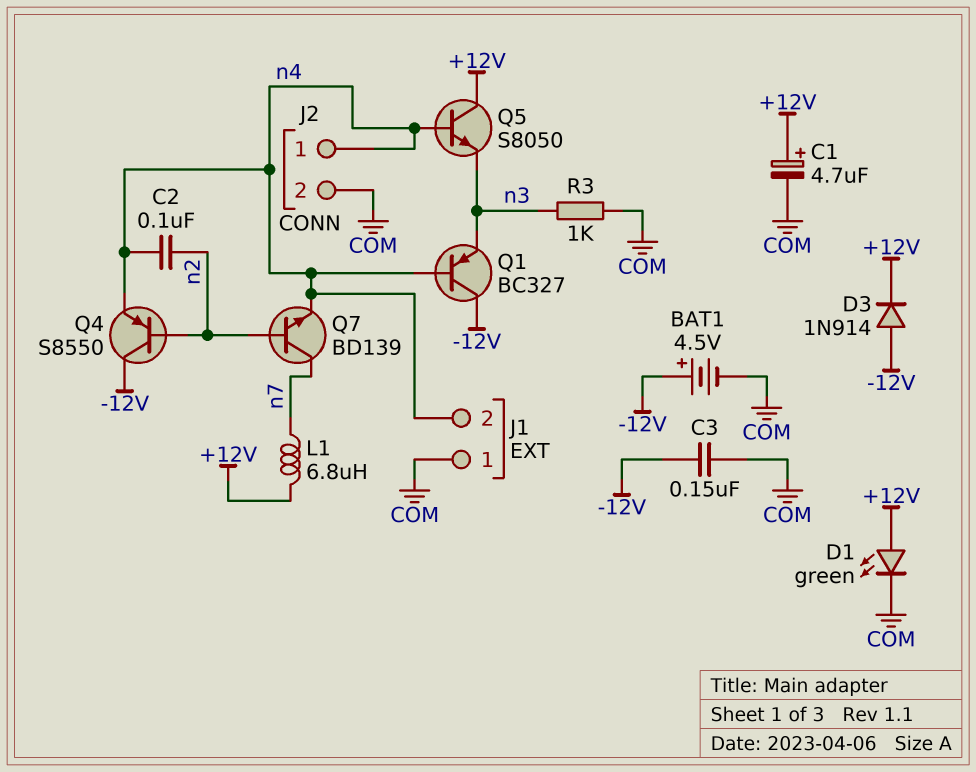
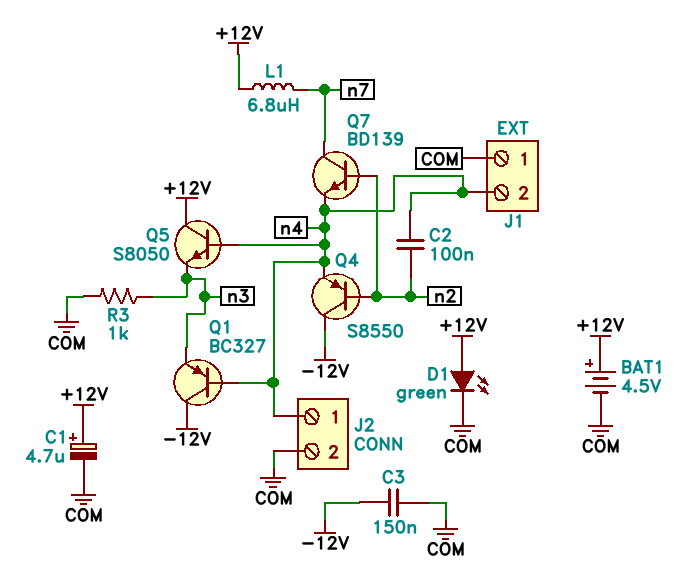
BAT1: 4.5V (plus -12V, minus COM) -> 4.5V (plus +12V, minus COM)
D3: diode 1N914 (A -12V, K +12V) -> none

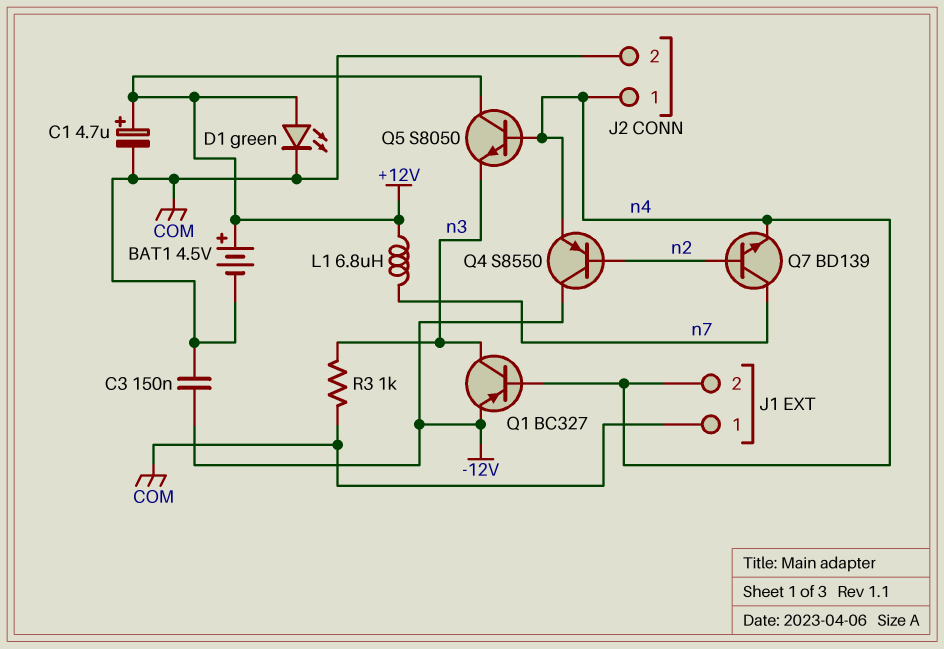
C2: 100nF (n2, n4) -> none
Q1: PNP BC327 (B n4, C -12V, E n3) -> PNP BC327 (B n4, C n3, E -12V)

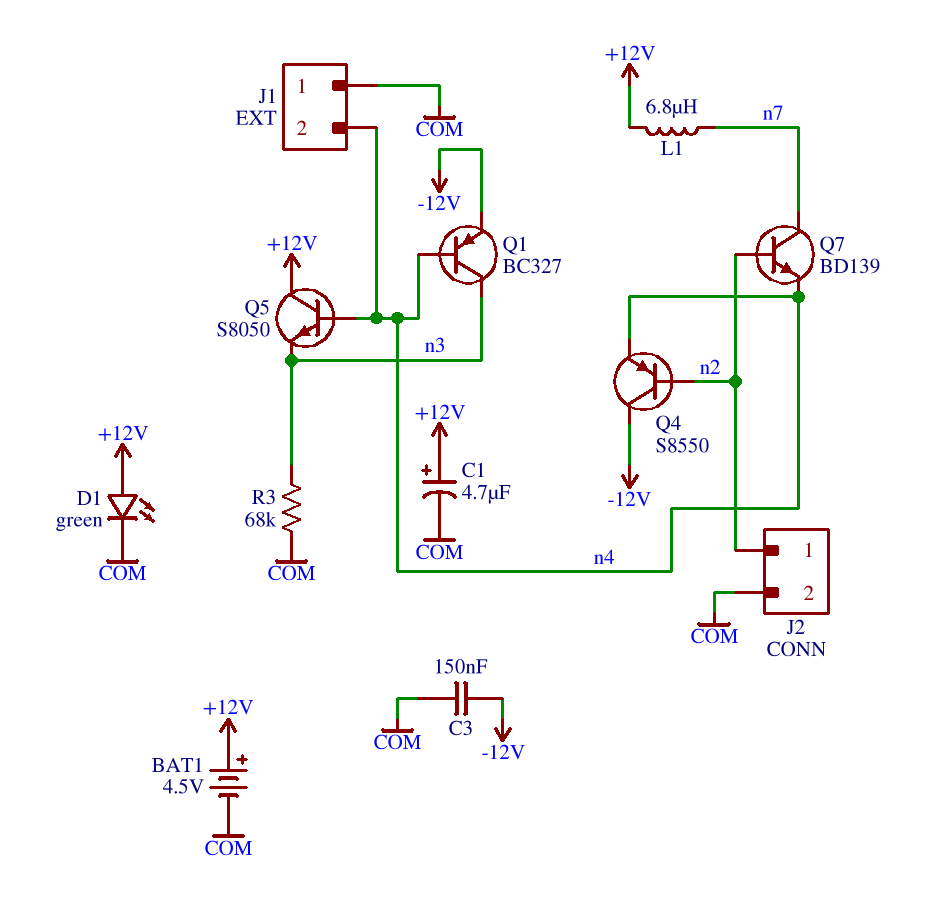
J2 pin 1: n4 -> n2
R3: 1k (COM, n3) -> 68k (COM, n3)

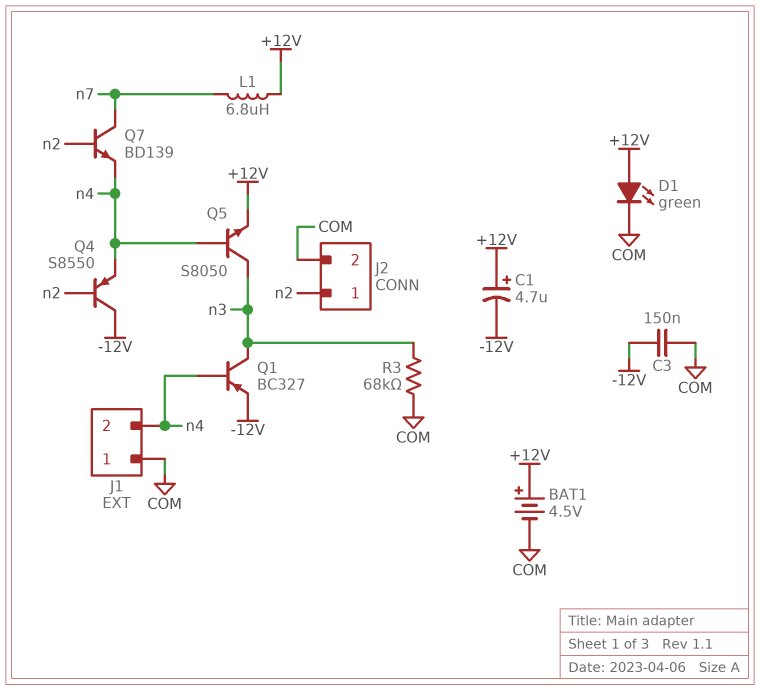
C1: 4.7uF (plus +12V, minus COM) -> 4.7uF (plus +12V, minus -12V)
Q5: NPN S8050 (B n4, C +12V, E n3) -> NPN S8050 (B n4, C n3, E +12V)

